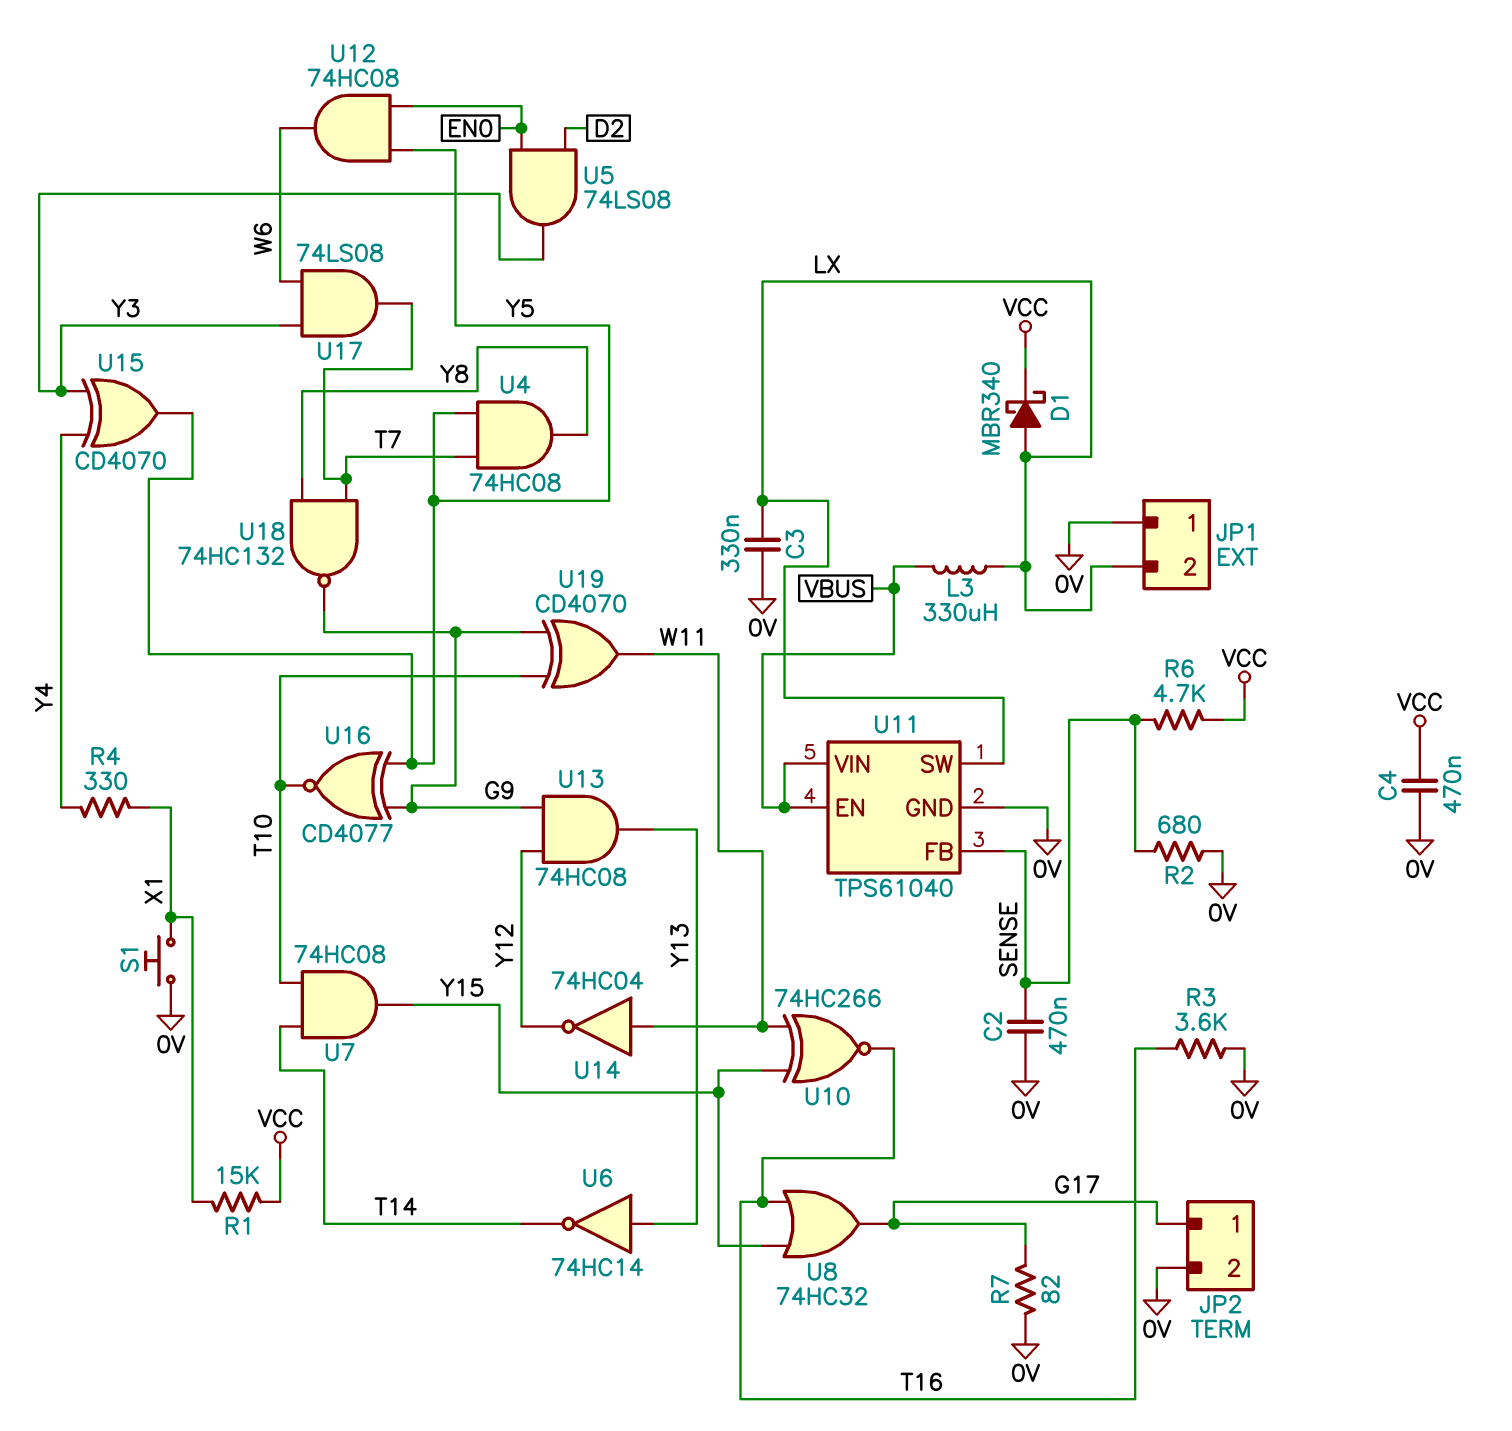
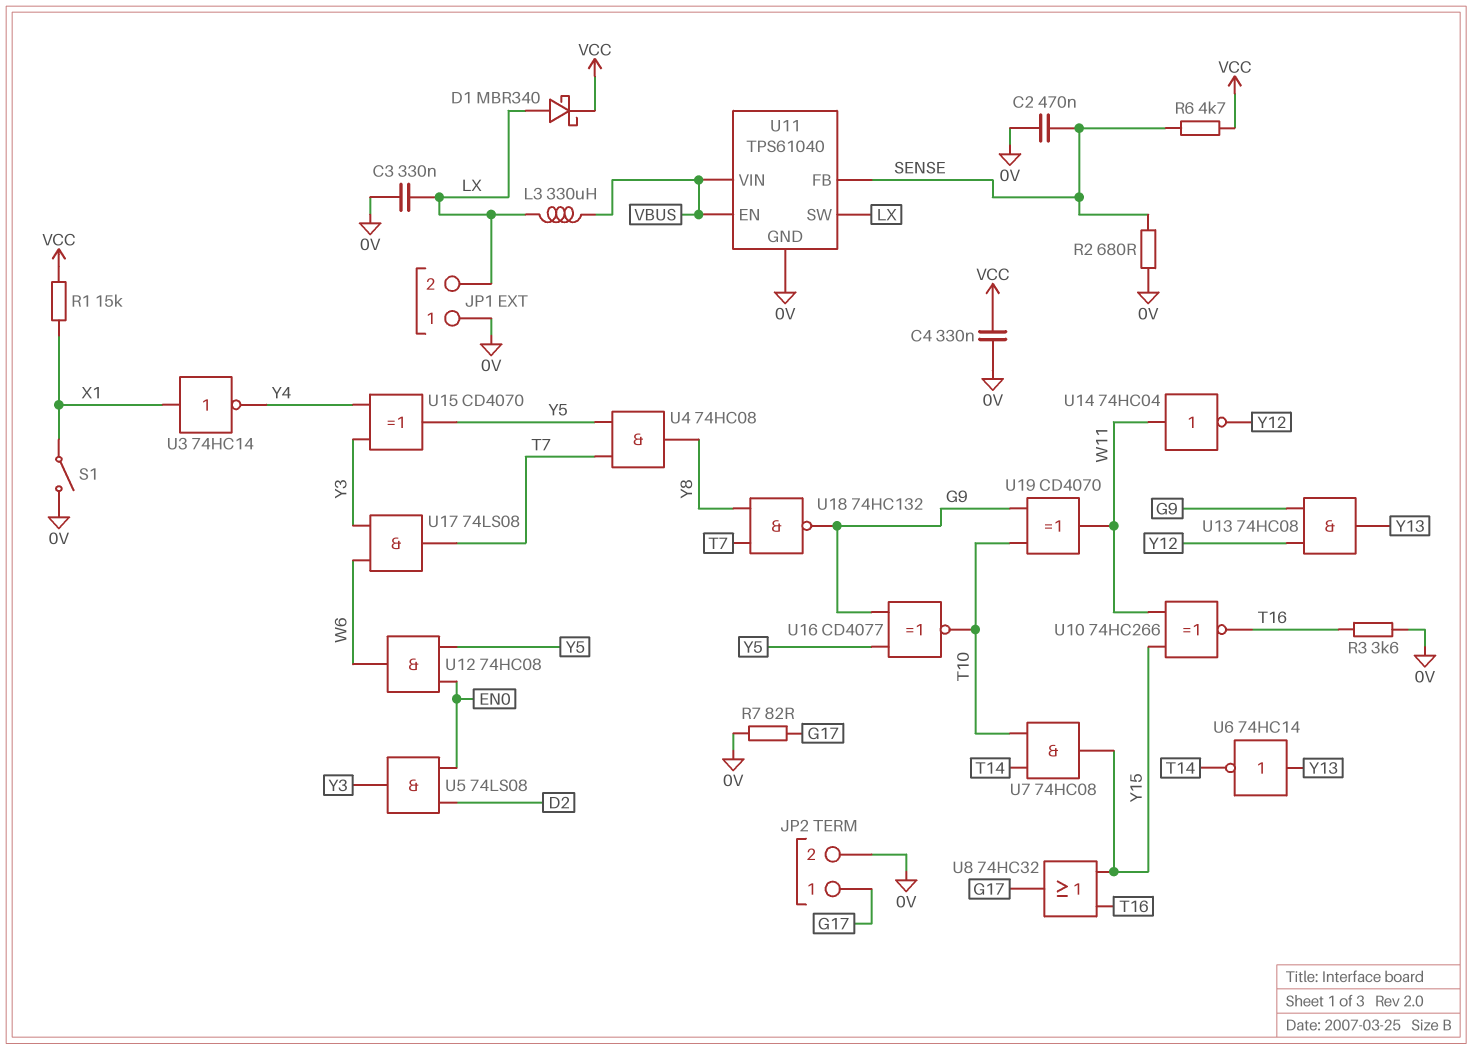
C4: 470nF (0V, VCC) -> 330nF (0V, VCC)
R4: 330 (X1, Y4) -> none
S1: button (0V, X1) -> switch (0V, X1)
U3: none -> NOT 74HC14 (in X1, out Y4)

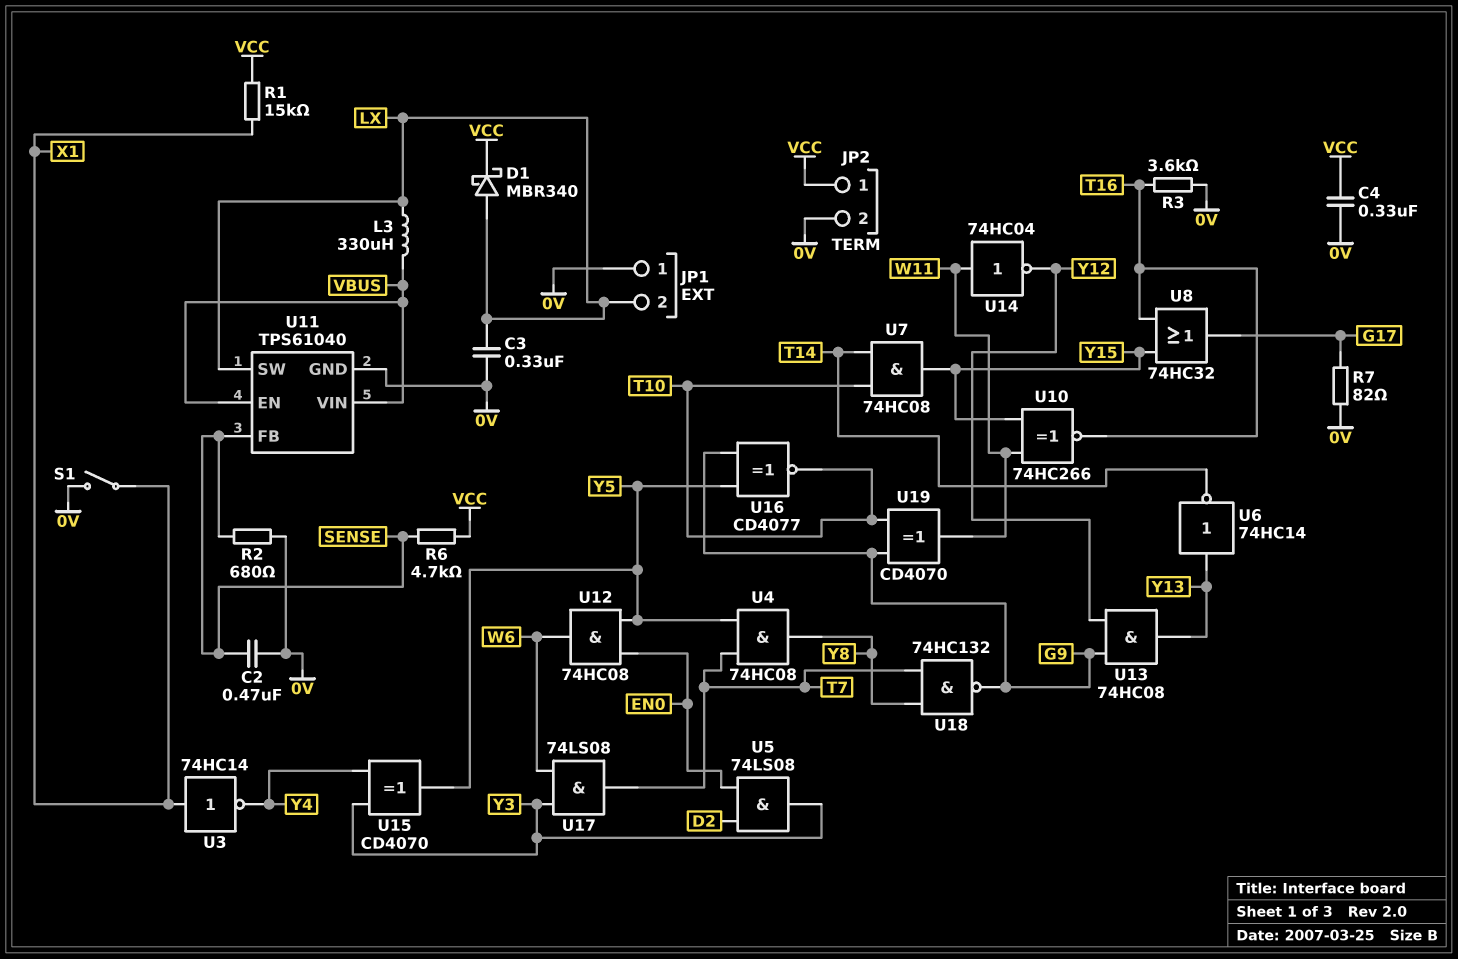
JP2 pin 1: G17 -> VCC

